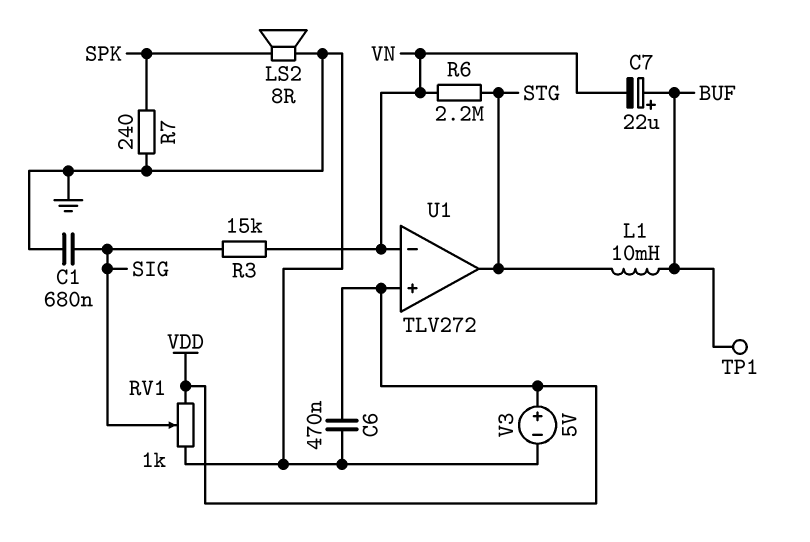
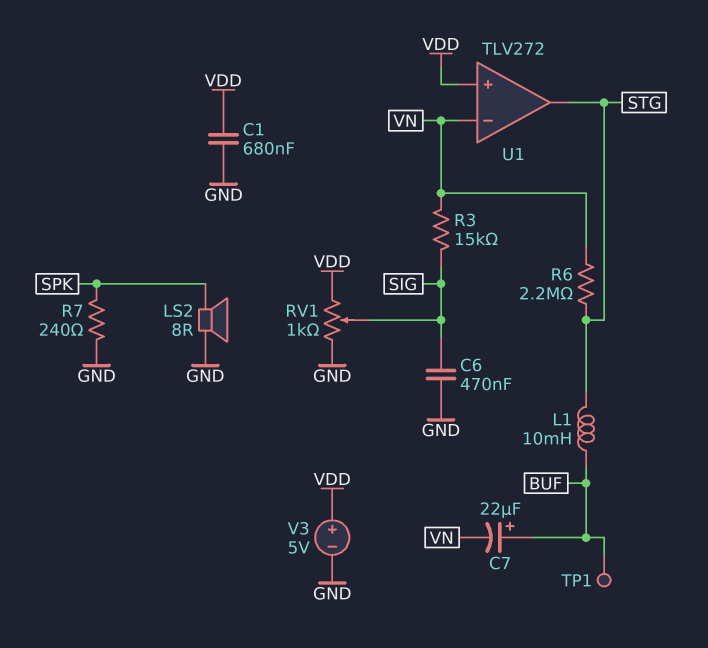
C1: 680nF (GND, SIG) -> 680nF (GND, VDD)
C6: 470nF (GND, VDD) -> 470nF (GND, SIG)

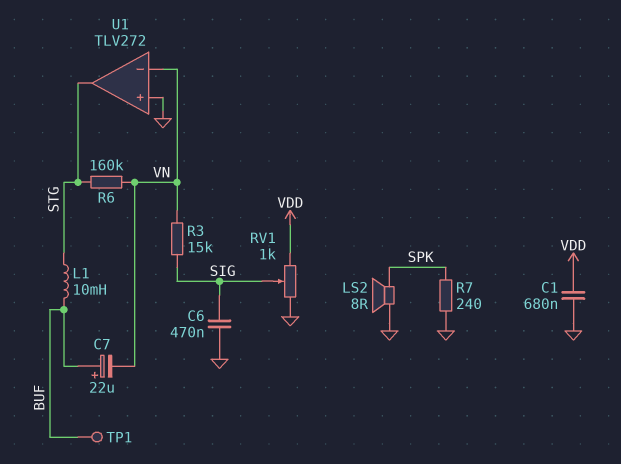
R6: 2.2M (STG, VN) -> 160k (STG, VN)
U1 pin in+: VDD -> GND
V3: 5V (plus VDD, minus GND) -> none

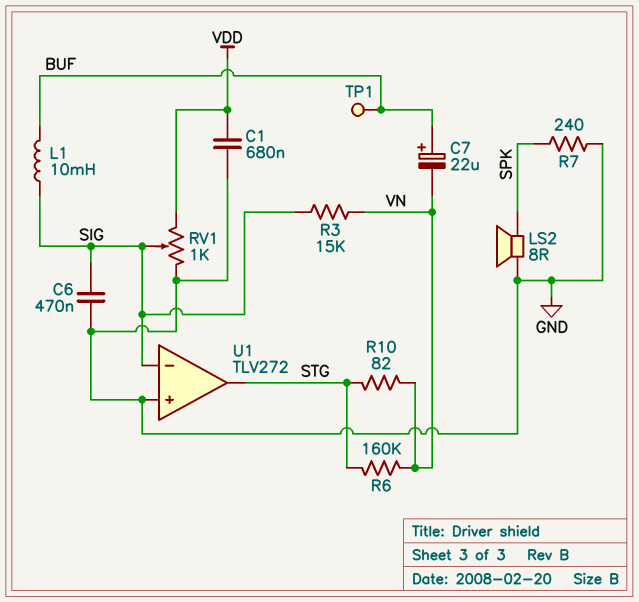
L1: 10mH (BUF, STG) -> 10mH (BUF, SIG)
R10: none -> 82 (STG, VN)
U1 pin in-: VN -> SIG

